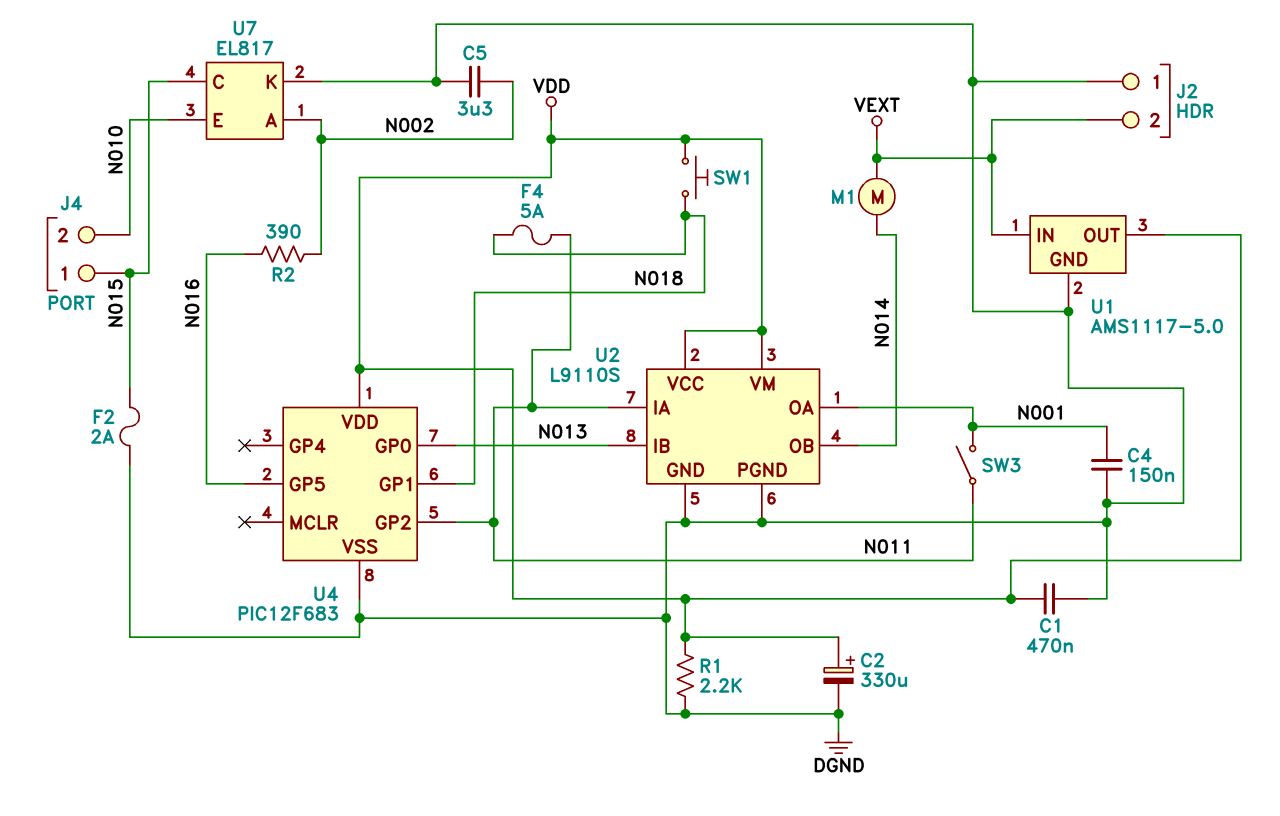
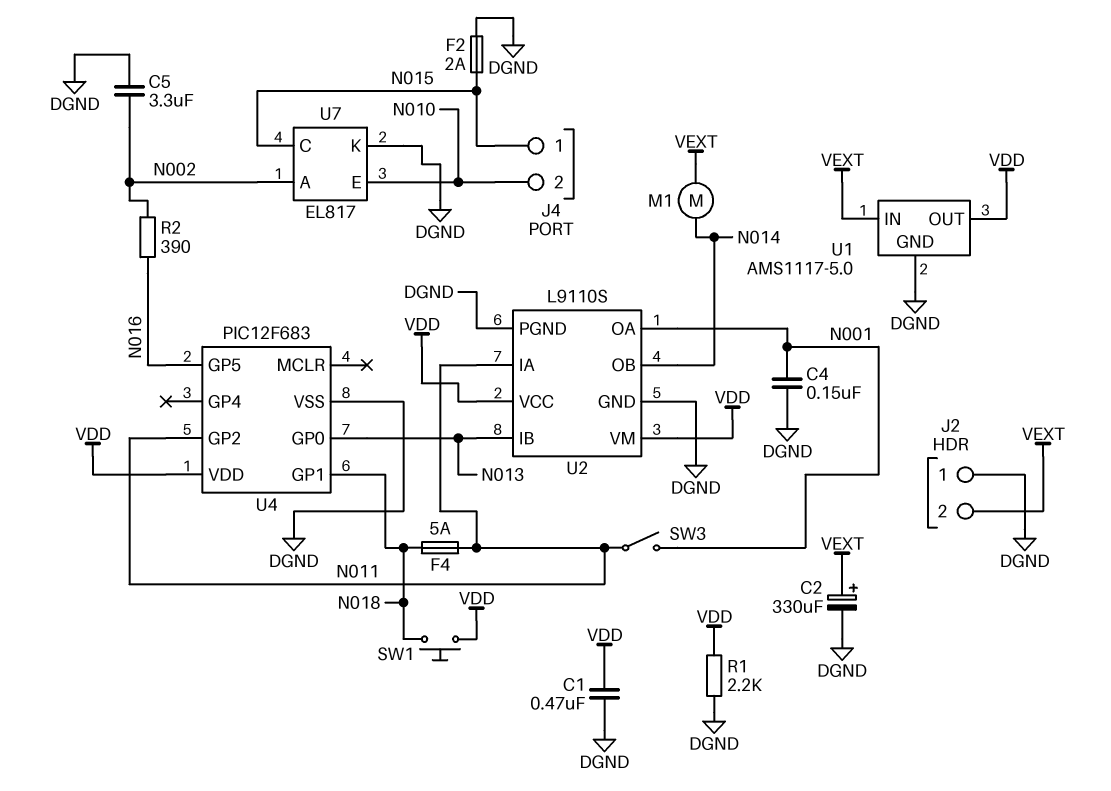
C2: 330uF (plus VDD, minus DGND) -> 330uF (plus VEXT, minus DGND)

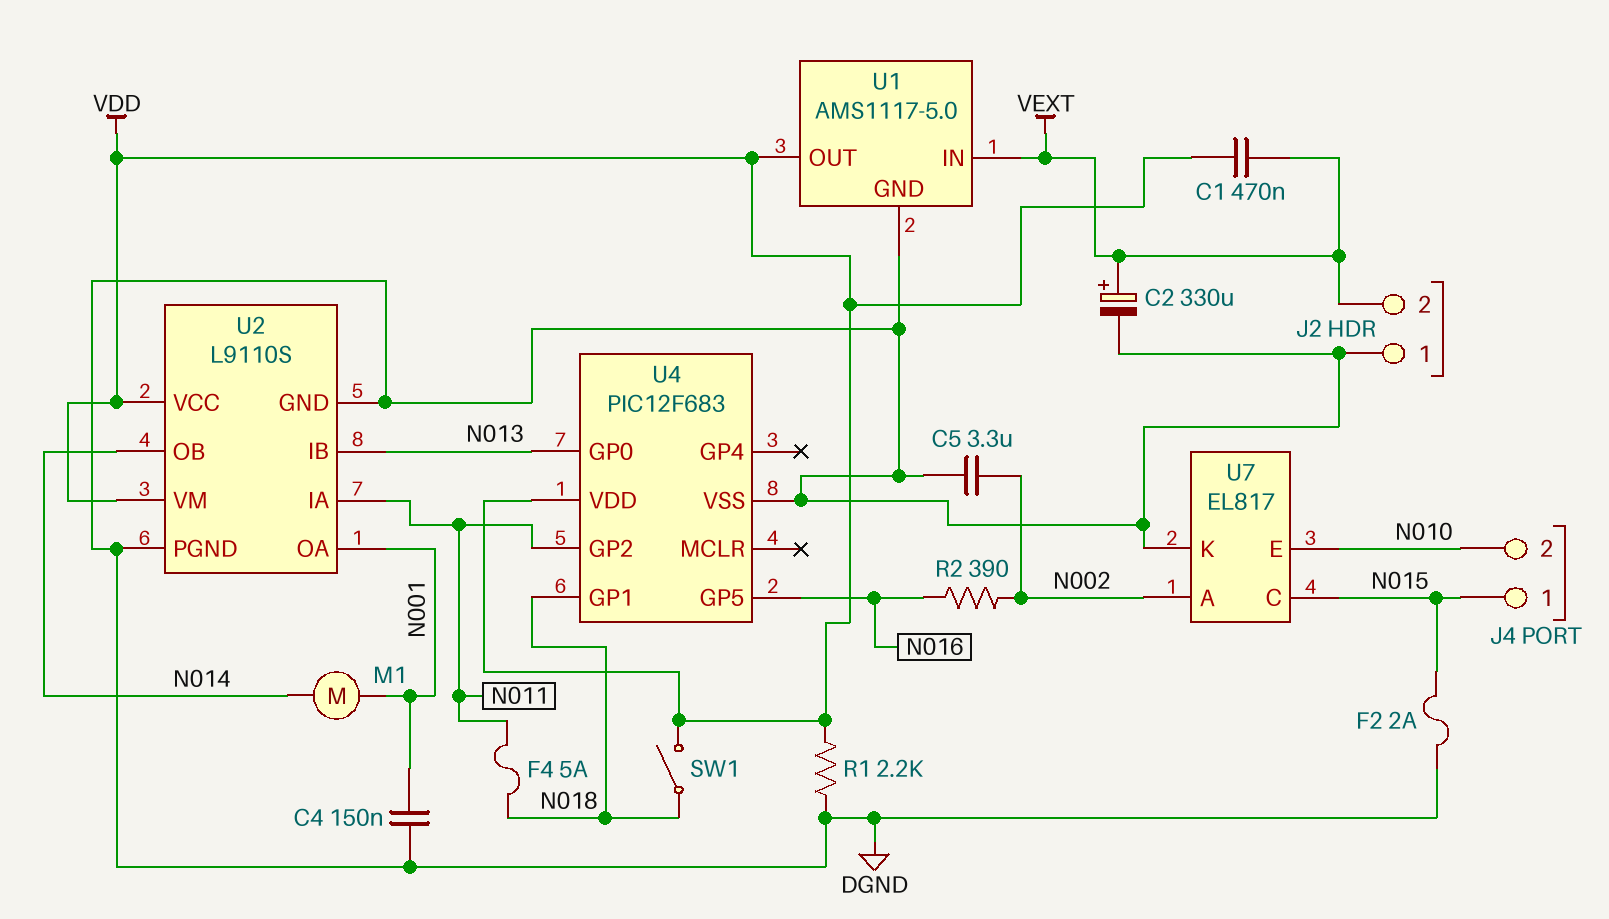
C1: 470nF (DGND, VDD) -> 470nF (VDD, VEXT)
M1: motor (N014, VEXT) -> motor (N001, N014)
SW1: button (N018, VDD) -> switch (N018, VDD)
SW3: switch (N001, N011) -> none

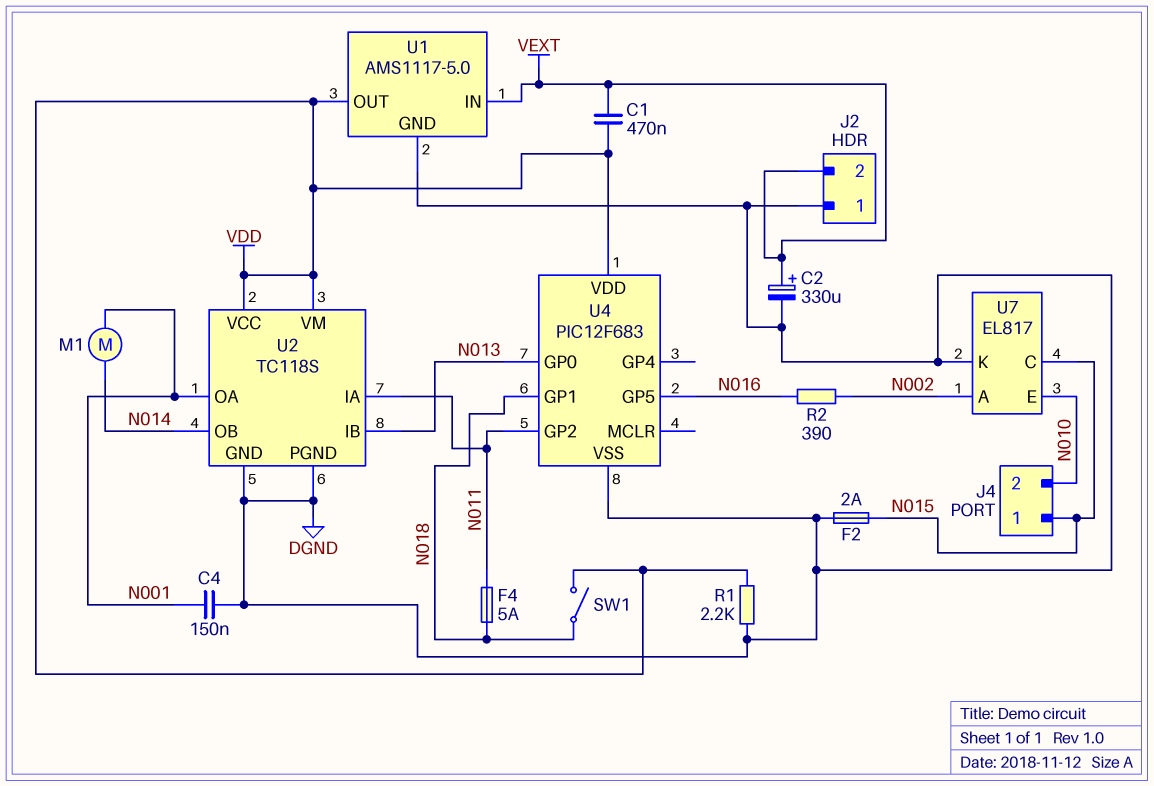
C5: 3.3uF (DGND, N002) -> none
U2: L9110S -> TC118S

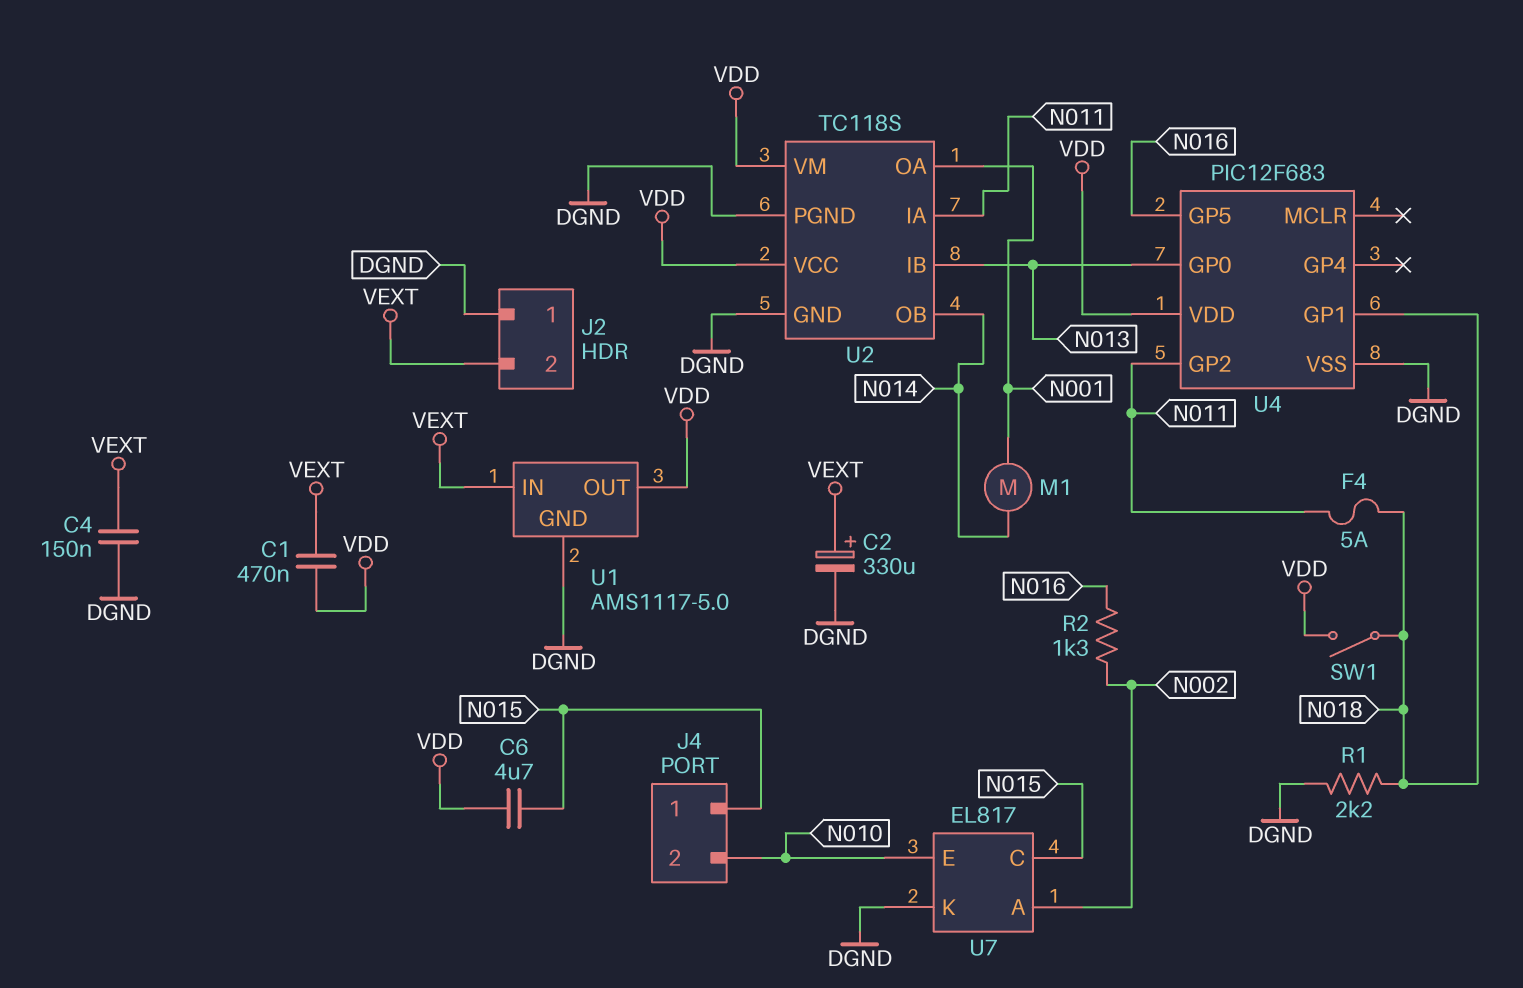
C4: 150nF (DGND, N001) -> 150nF (DGND, VEXT)
C6: none -> 4.7uF (N015, VDD)
F2: 2A (DGND, N015) -> none
R1: 2.2k (DGND, VDD) -> 2.2k (DGND, N018)
R2: 390 (N002, N016) -> 1.3k (N002, N016)

